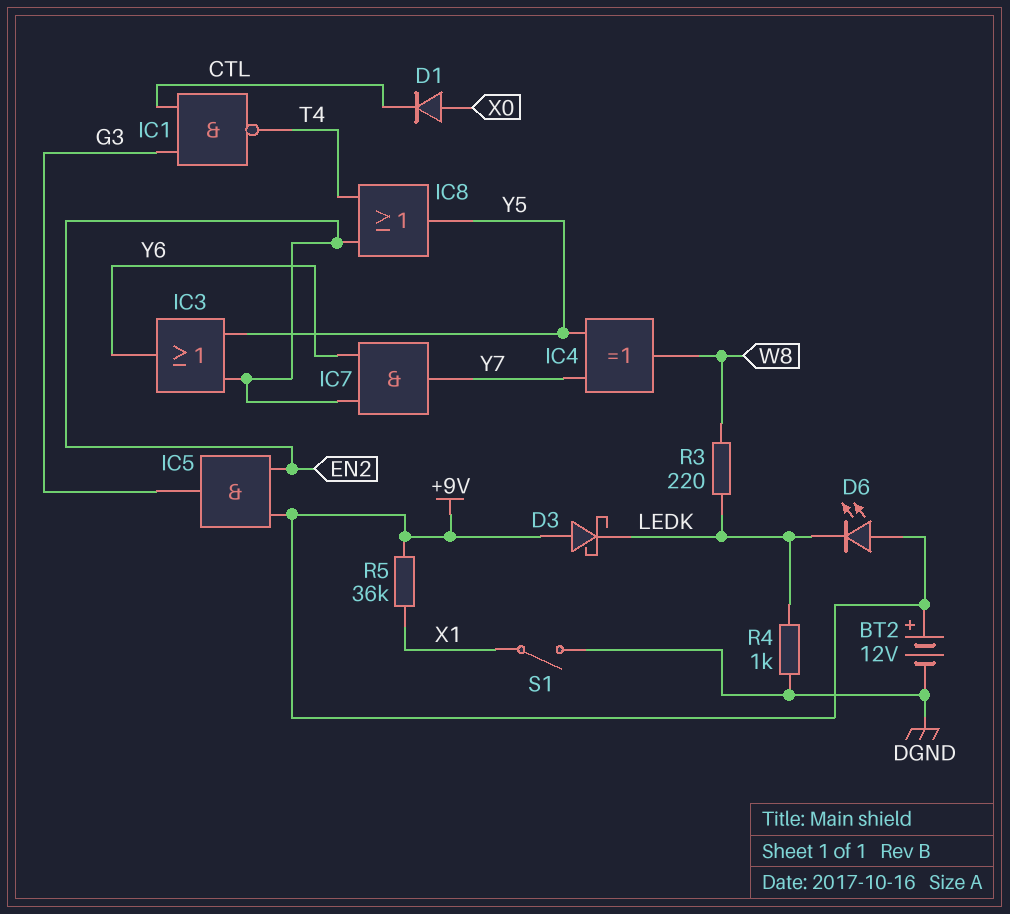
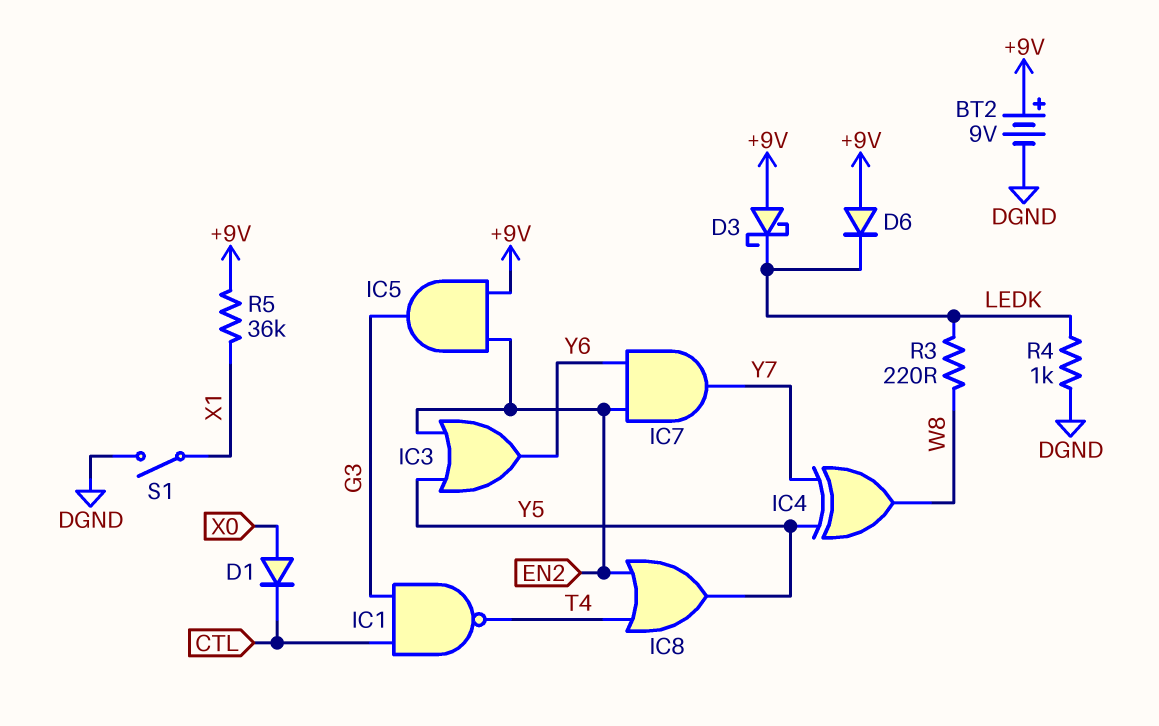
BT2: 12V (plus +9V, minus DGND) -> 9V (plus +9V, minus DGND)
D6: LED (A +9V, K LEDK) -> diode (A +9V, K LEDK)

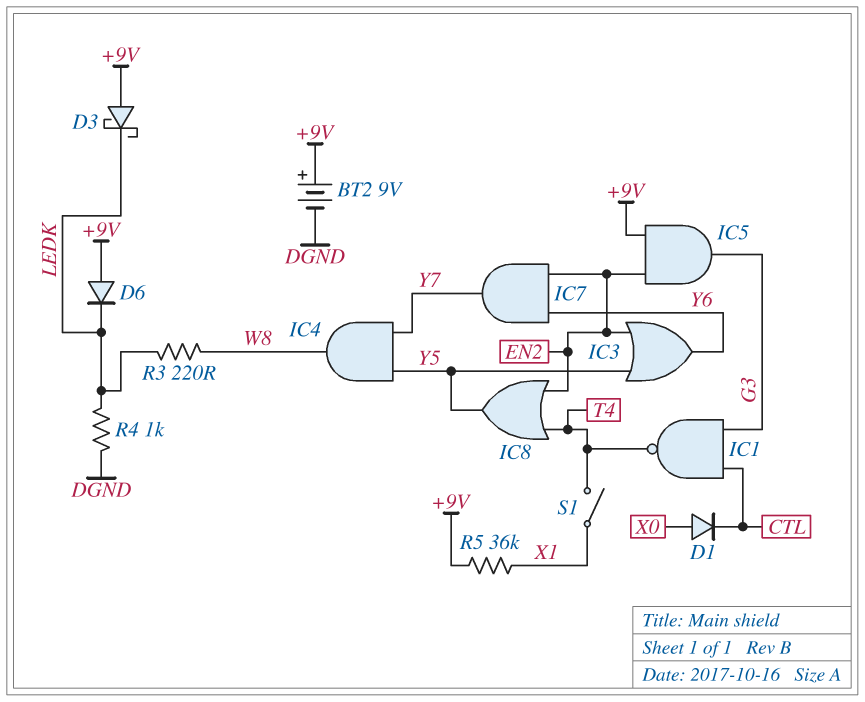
IC4: XOR (in Y5, in Y7, out W8) -> AND (in Y5, in Y7, out W8)
S1: switch (DGND, X1) -> switch (T4, X1)

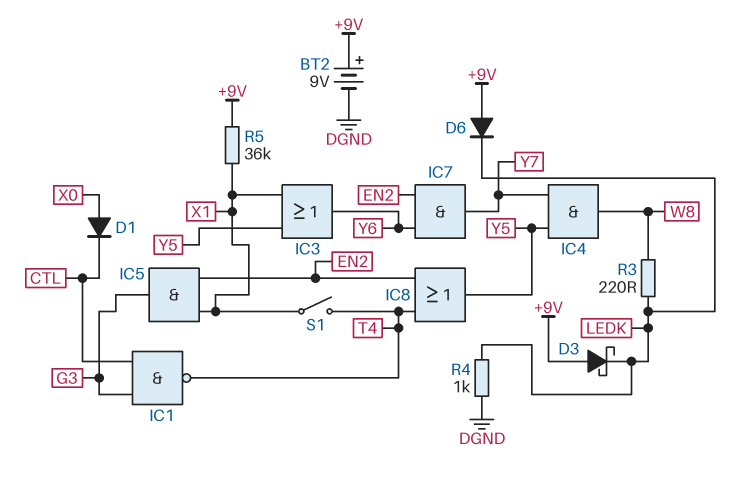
IC3: OR (in EN2, in Y5, out Y6) -> OR (in X1, in Y5, out Y6)
IC5: AND (in +9V, in EN2, out G3) -> AND (in EN2, in X1, out G3)

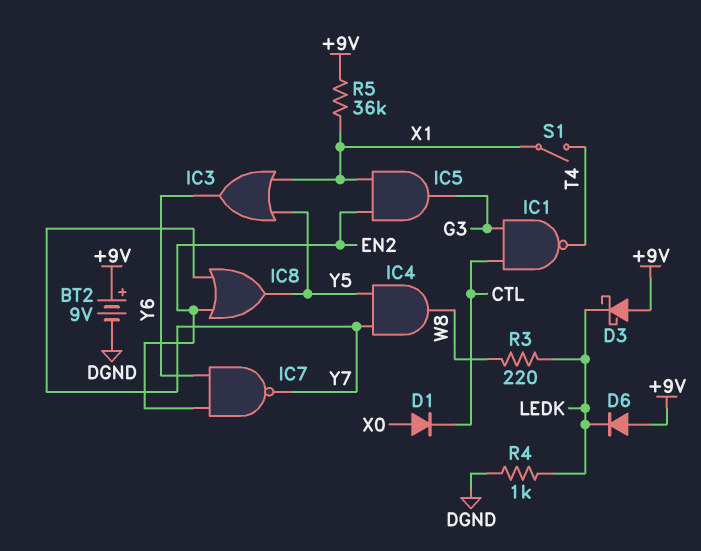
IC7: AND (in EN2, in Y6, out Y7) -> NAND (in EN2, in Y6, out Y7)
IC8: OR (in EN2, in T4, out Y5) -> OR (in EN2, in Y7, out Y5)

